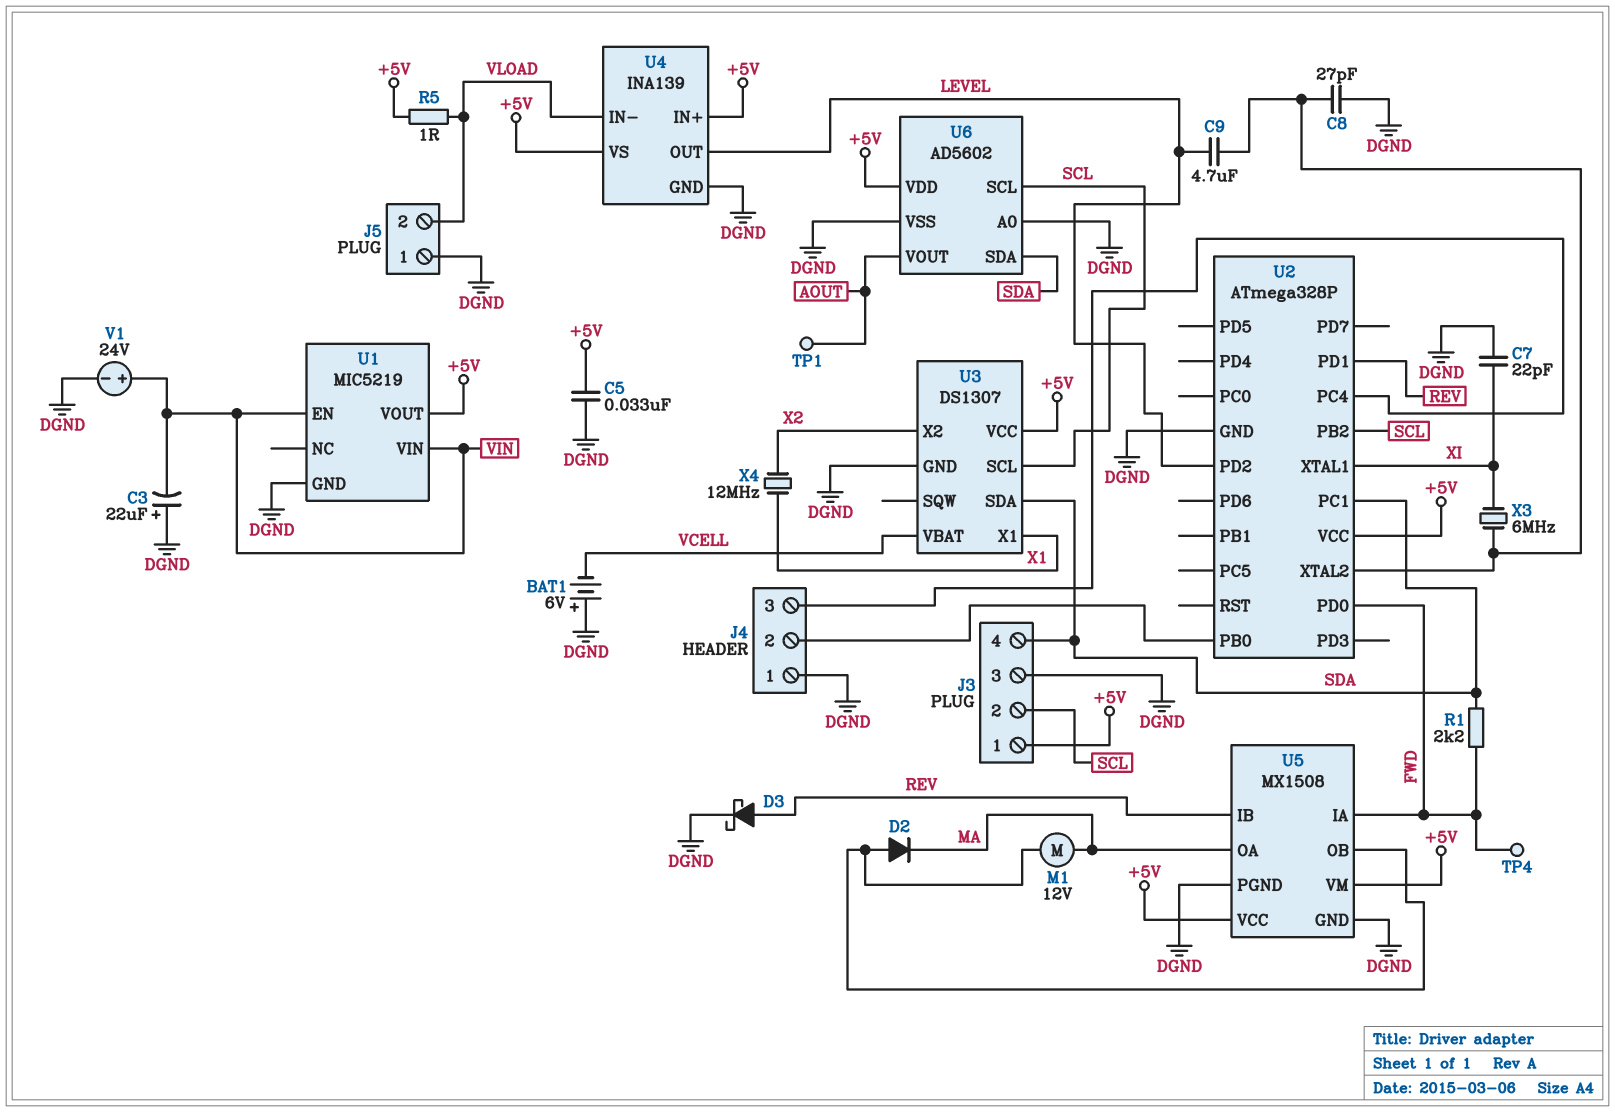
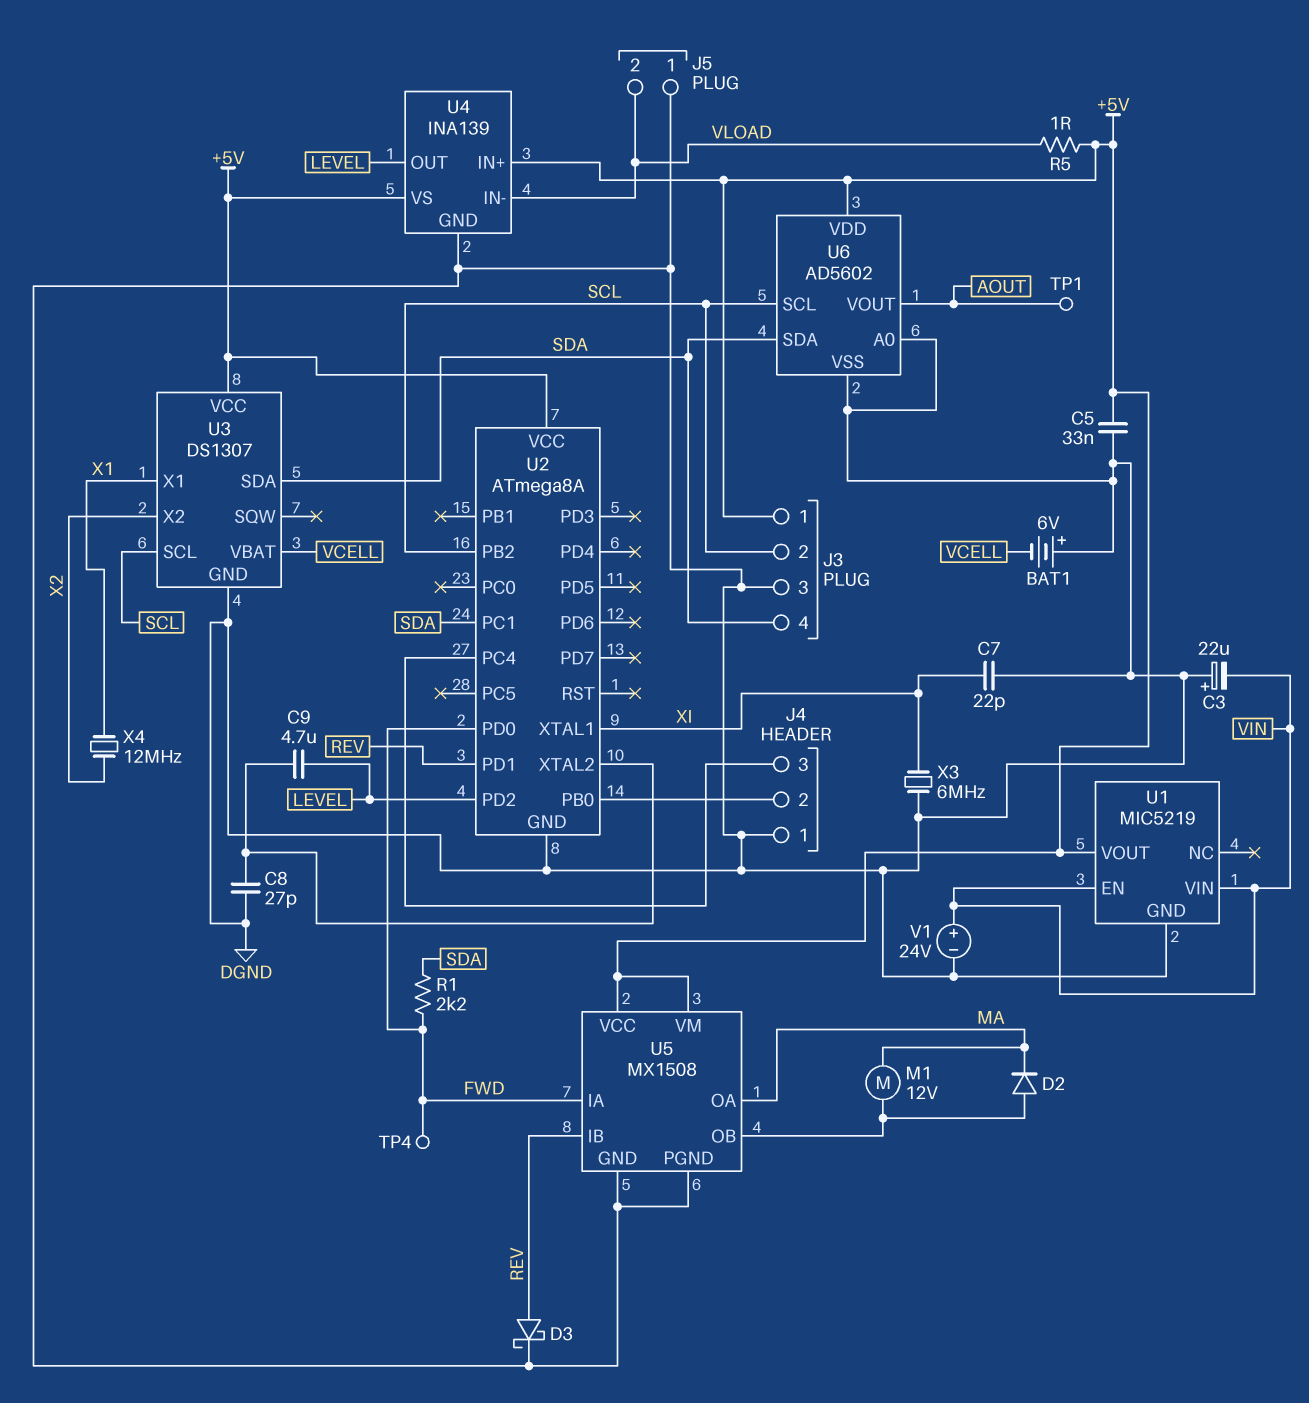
U2: ATmega328P -> ATmega8A
X3: 6MHz (U2/XTAL2, XI) -> 6MHz (DGND, XI)

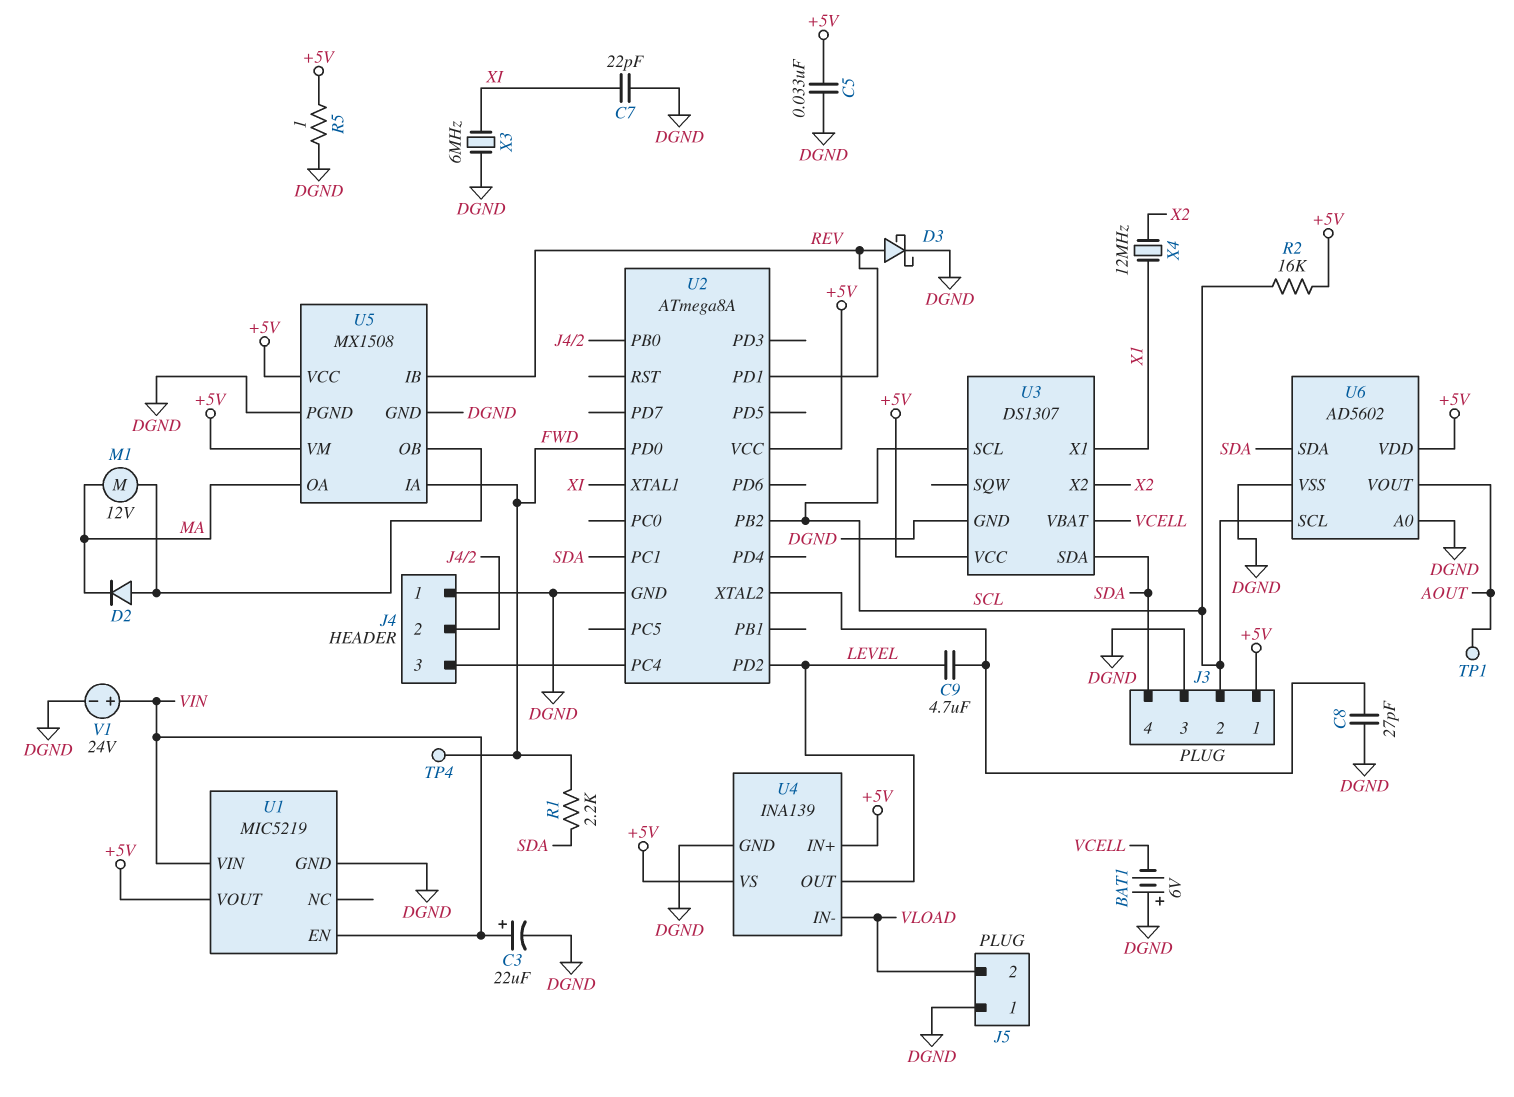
C3: 22uF (plus DGND, minus VIN) -> 22uF (plus VIN, minus DGND)
R2: none -> 16k (+5V, SCL)
R5: 1 (+5V, VLOAD) -> 1 (+5V, DGND)

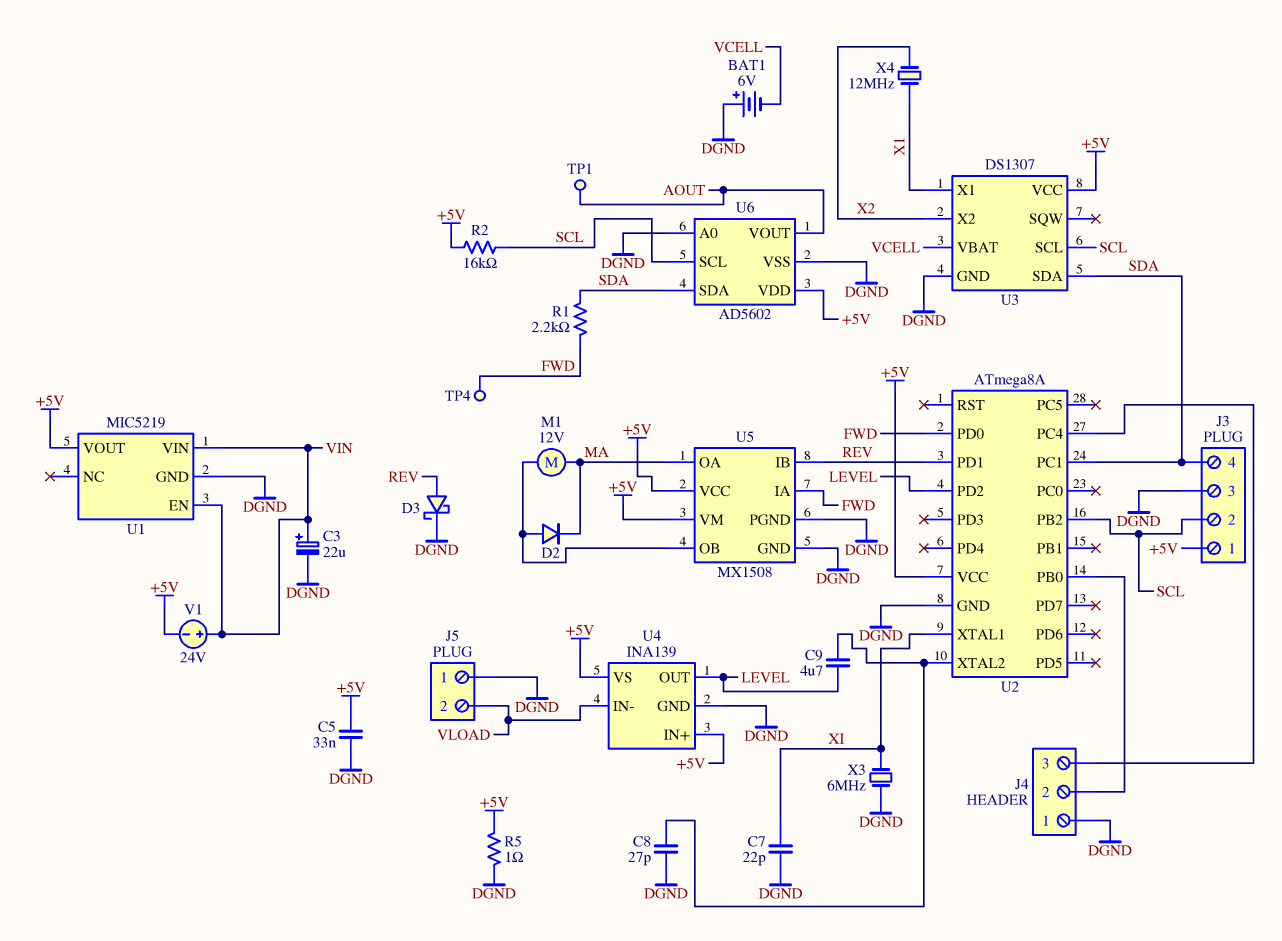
V1: 24V (plus VIN, minus DGND) -> 24V (plus VIN, minus +5V)

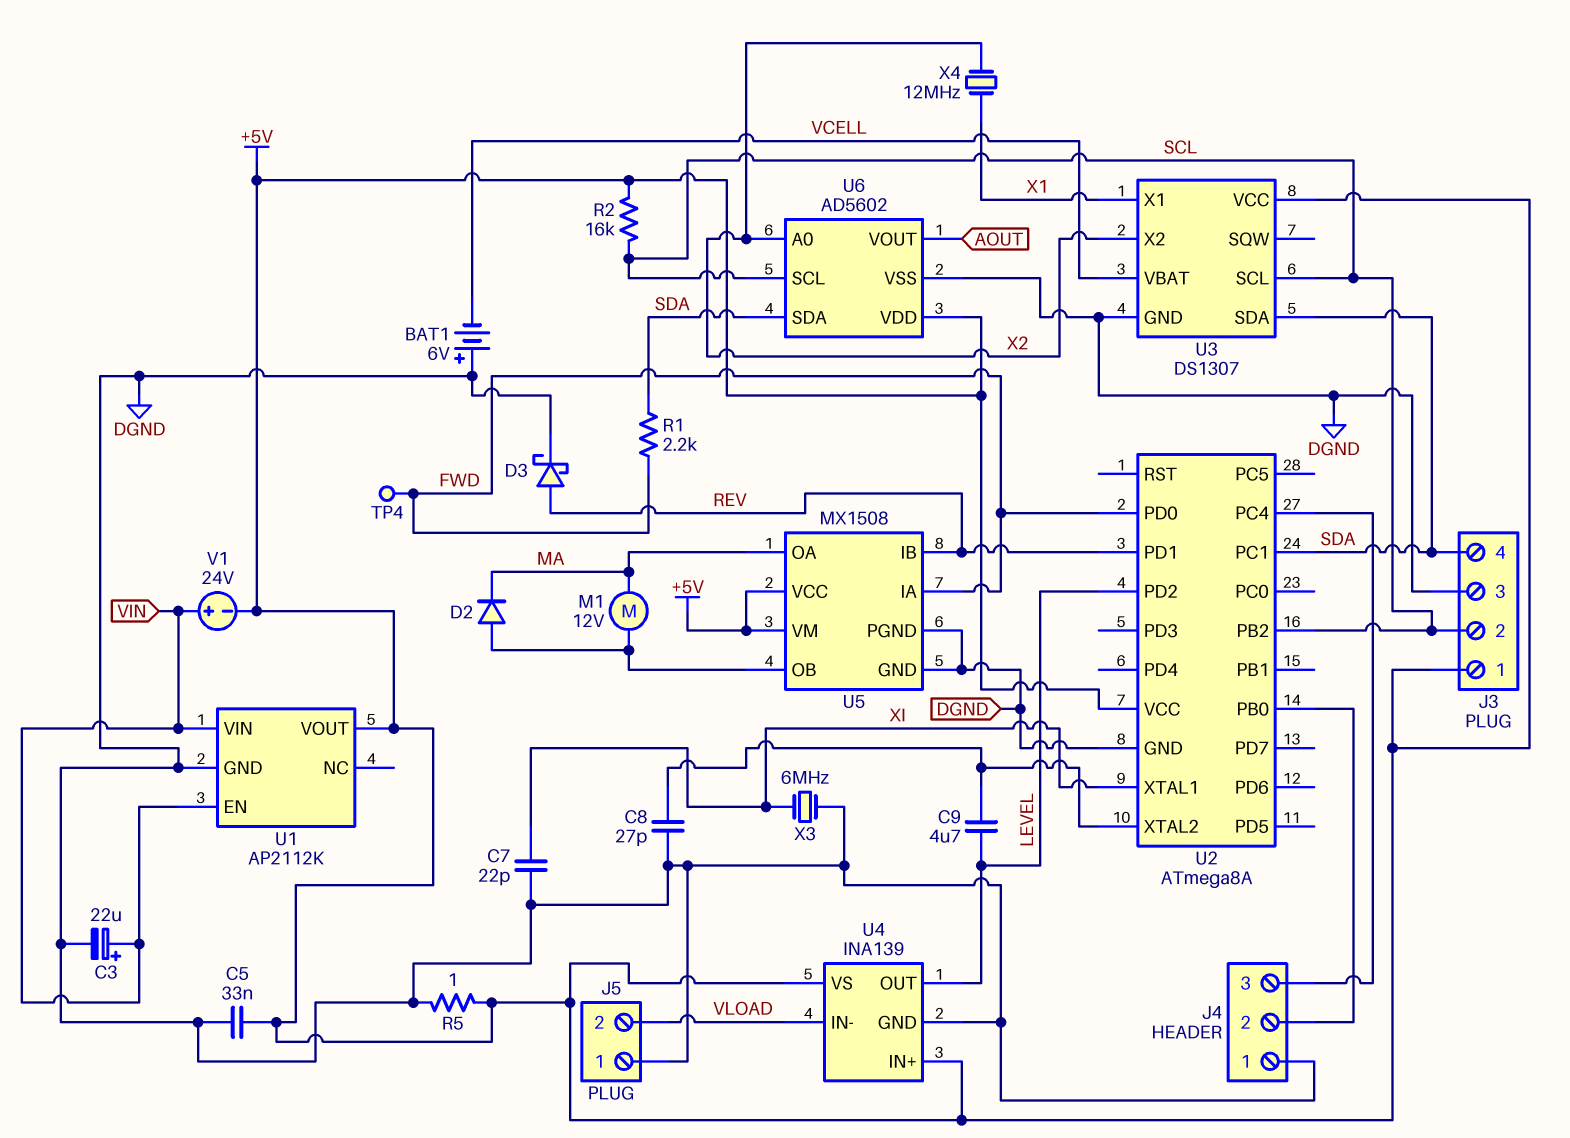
TP1: test point (AOUT) -> none
U1: MIC5219 -> AP2112K
U6 pin A0: DGND -> X2

